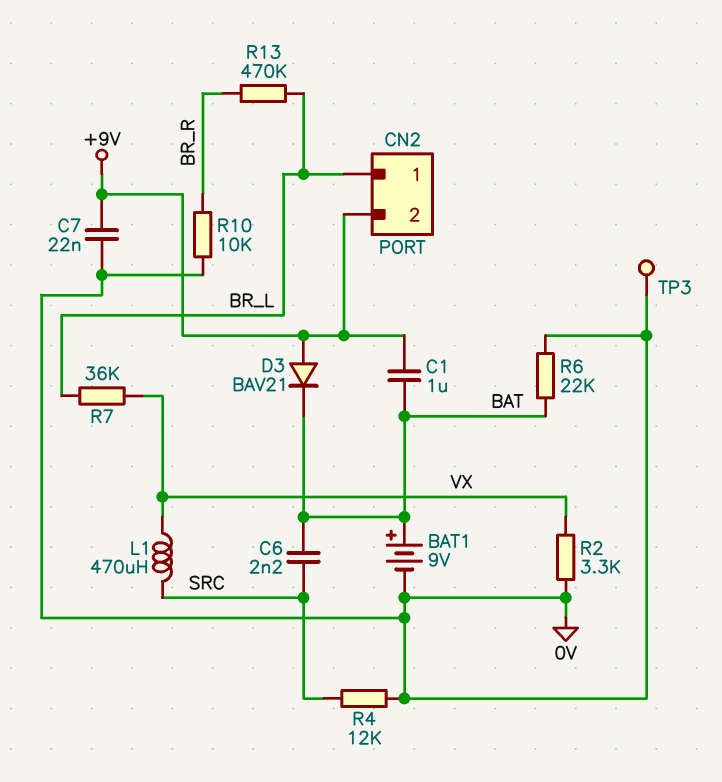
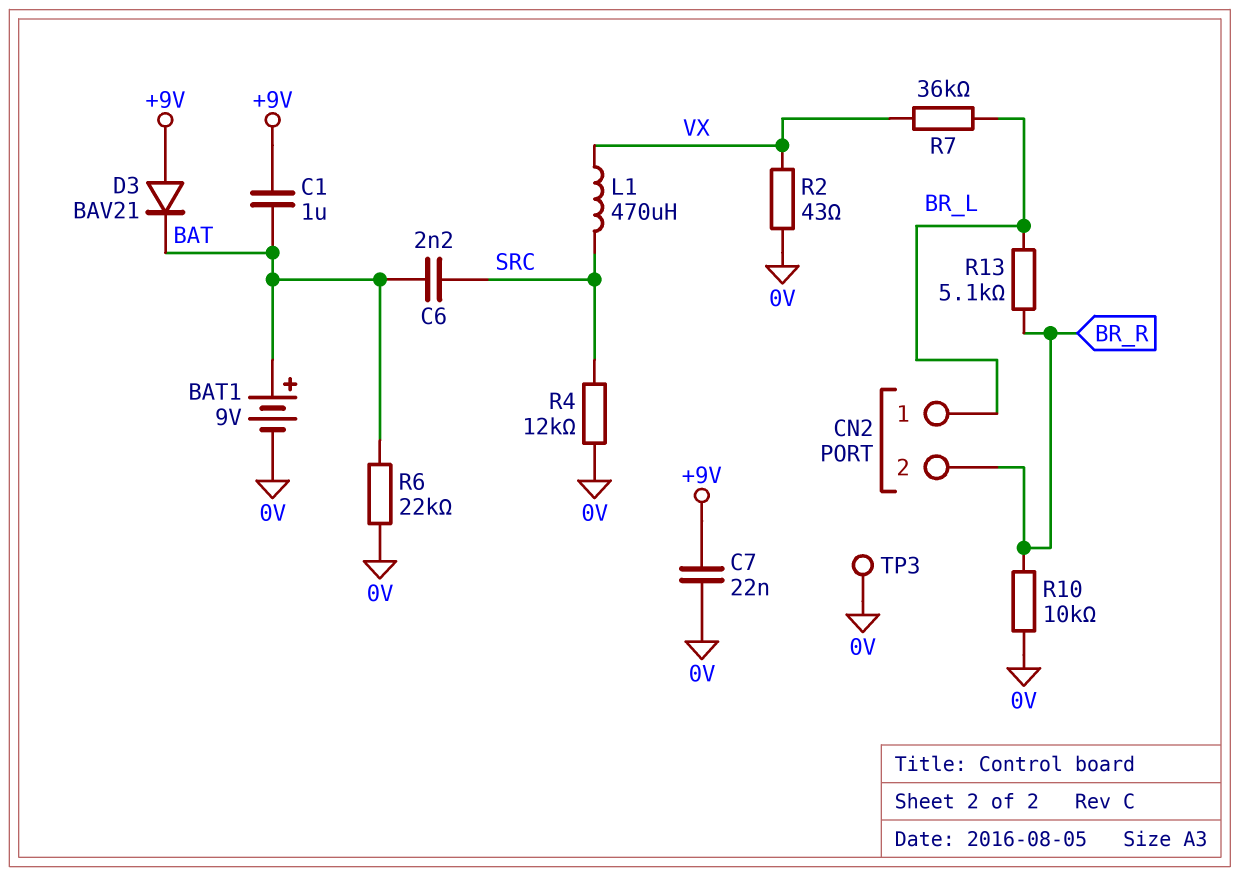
CN2 pin 2: +9V -> BR_R
R2: 3.3k (0V, VX) -> 43 (0V, VX)
R13: 470k (BR_L, BR_R) -> 5.1k (BR_L, BR_R)

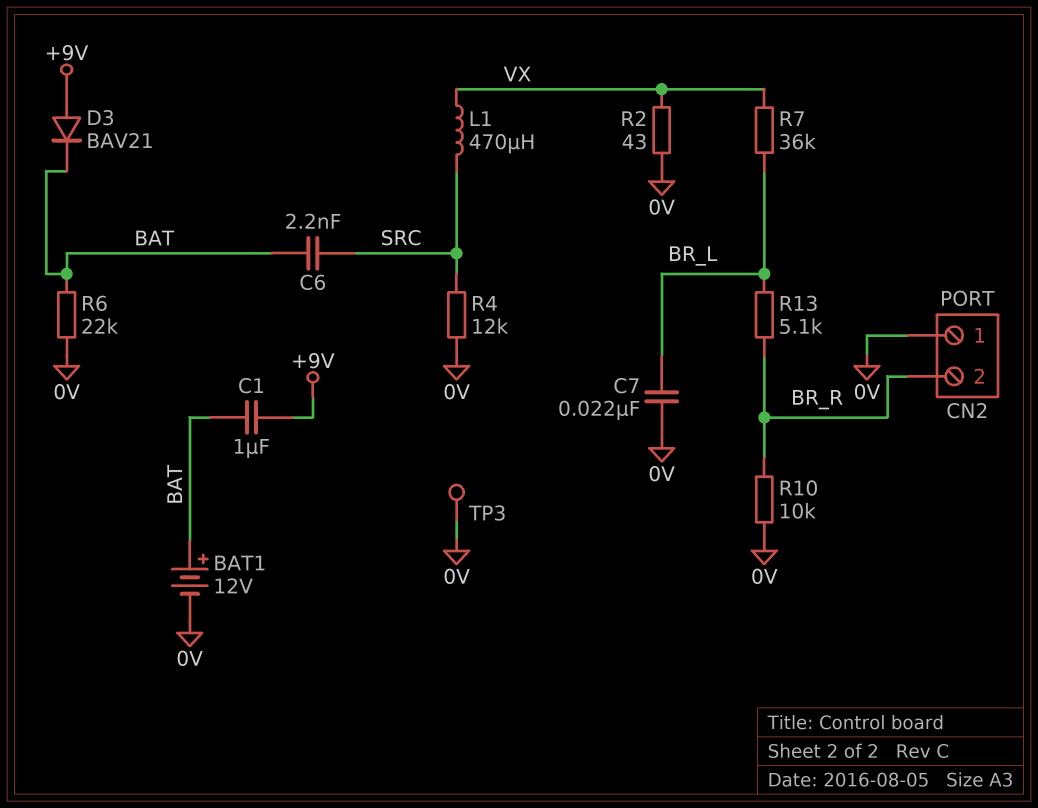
BAT1: 9V (plus BAT, minus 0V) -> 12V (plus BAT, minus 0V)
C7: 22nF (+9V, 0V) -> 22nF (0V, BR_L)
CN2 pin 1: BR_L -> 0V

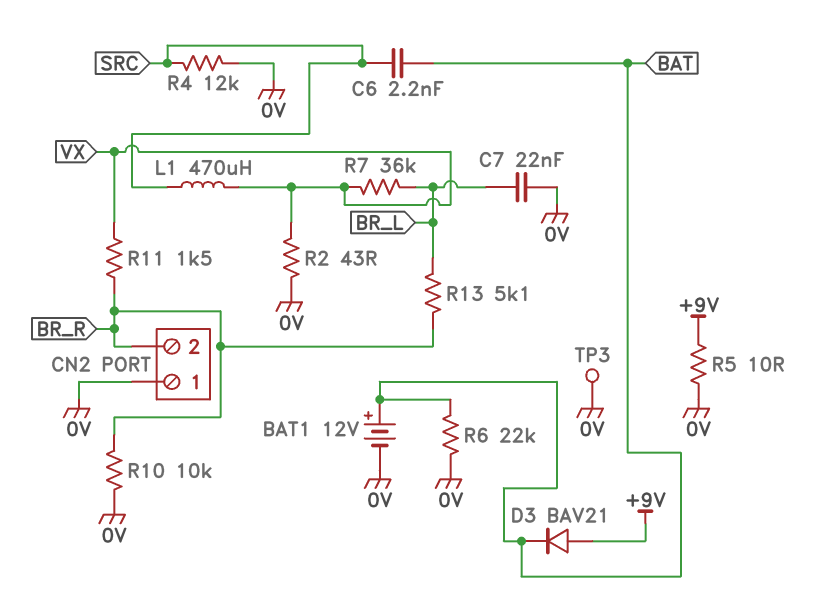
C1: 1uF (+9V, BAT) -> none
R5: none -> 10 (+9V, 0V)
R11: none -> 1.5k (BR_R, VX)

